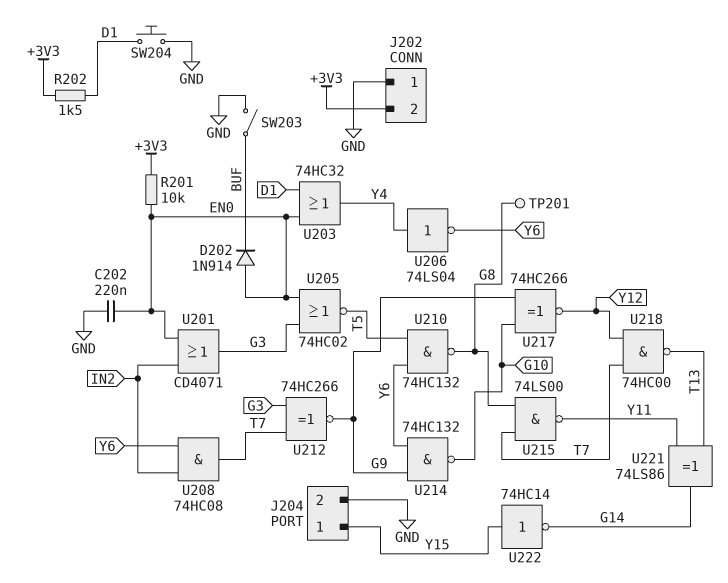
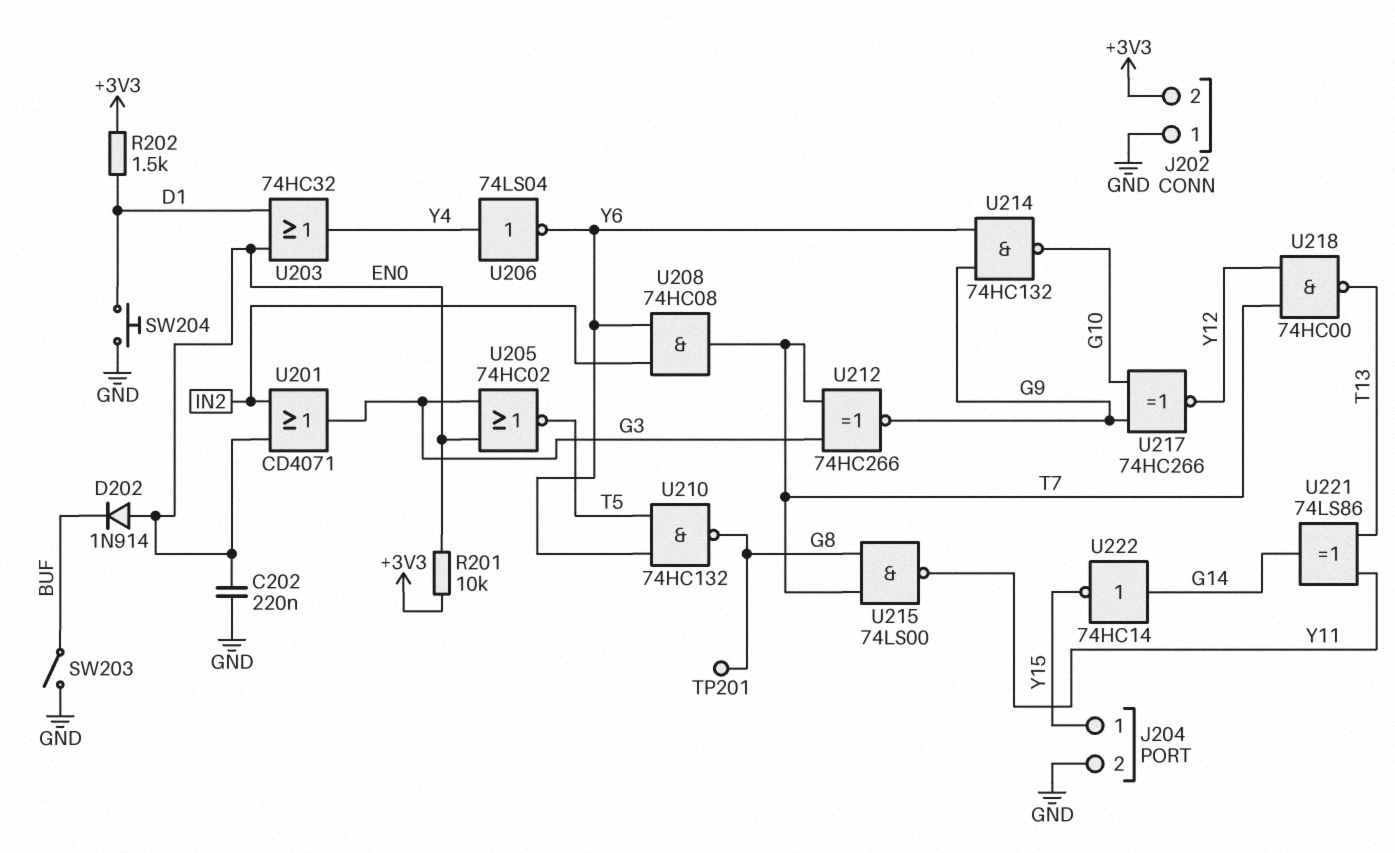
U222: NOT 74HC14 (in Y15, out G14) -> NOT 74HC14 (in G14, out Y15)

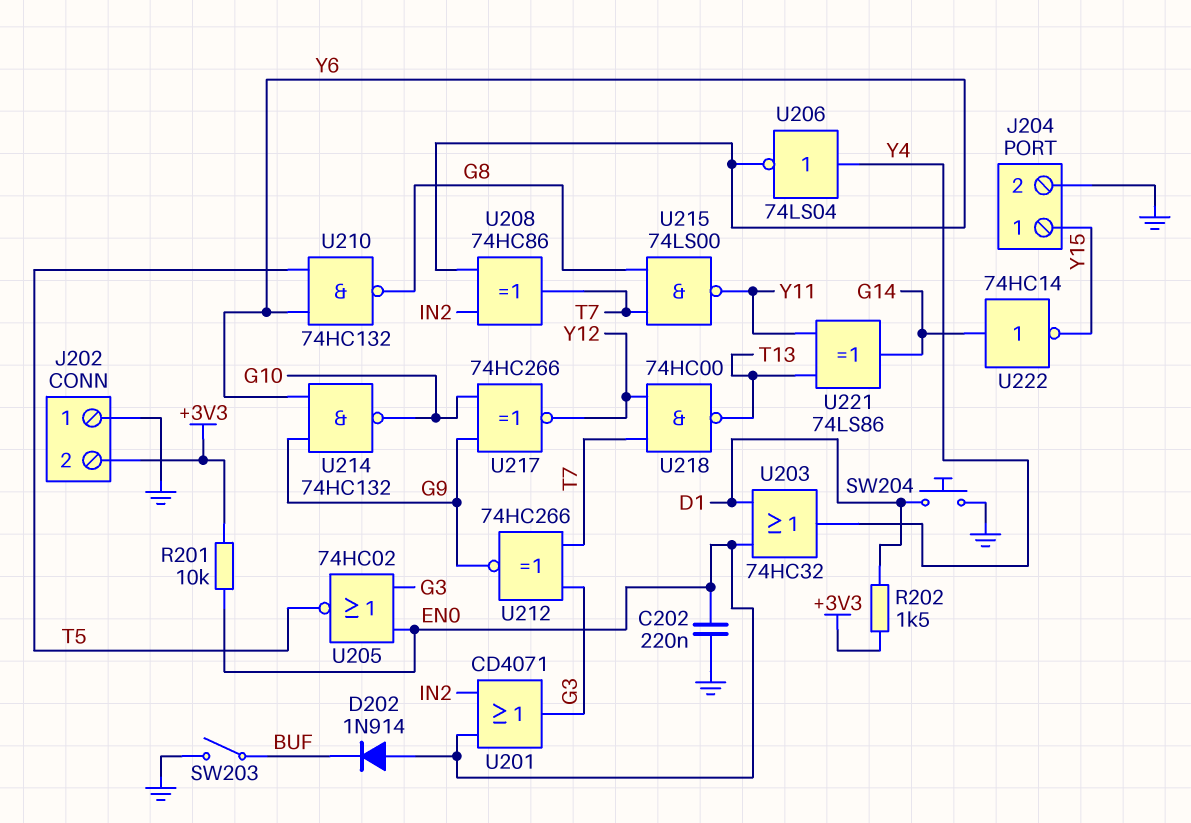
TP201: test point (G8) -> none
U208: AND 74HC08 (in IN2, in Y6, out T7) -> XOR 74HC86 (in IN2, in Y6, out T7)

